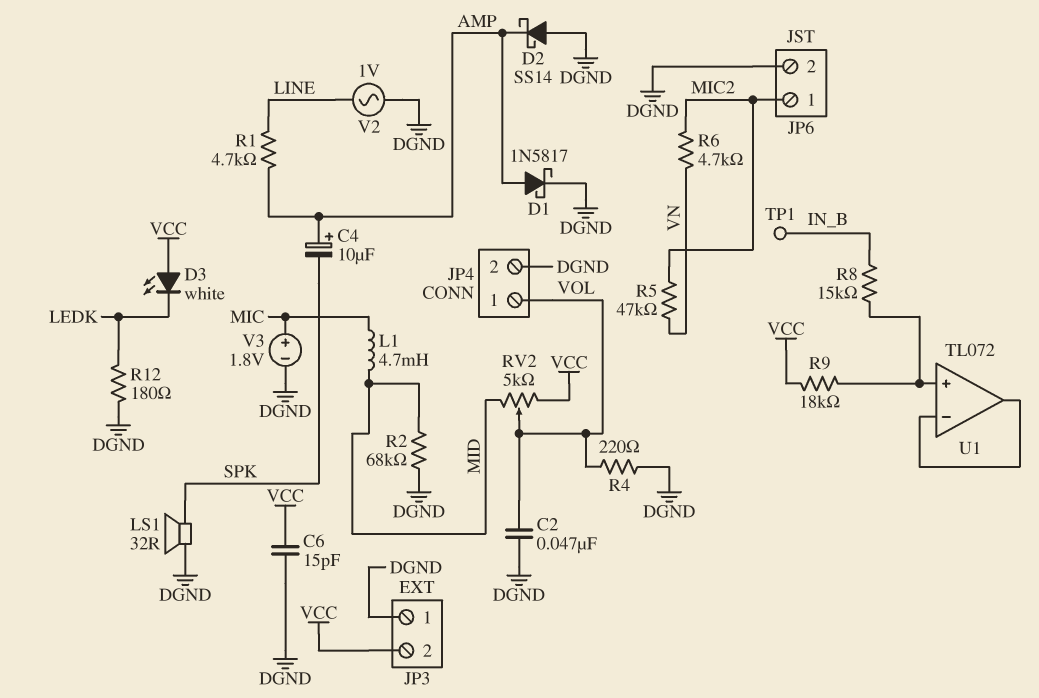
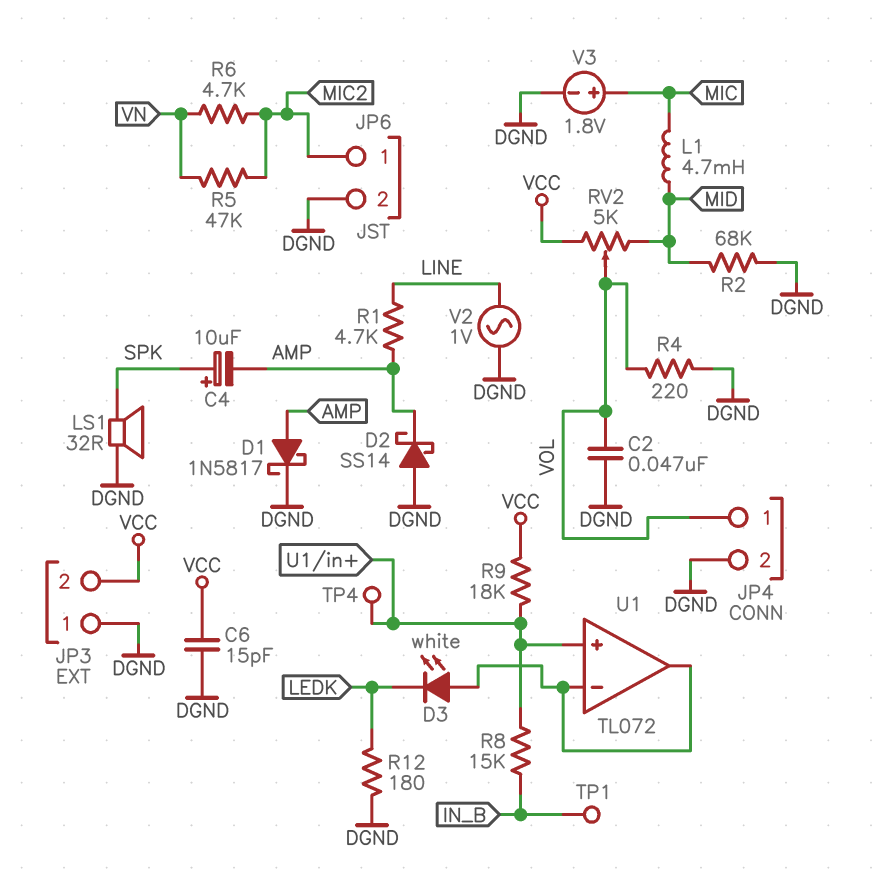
C4: 10uF (plus AMP, minus SPK) -> 10uF (plus SPK, minus AMP)
D3: LED white (A VCC, K LEDK) -> LED white (A U1/in-, K LEDK)
TP4: none -> test point (U1/in+)

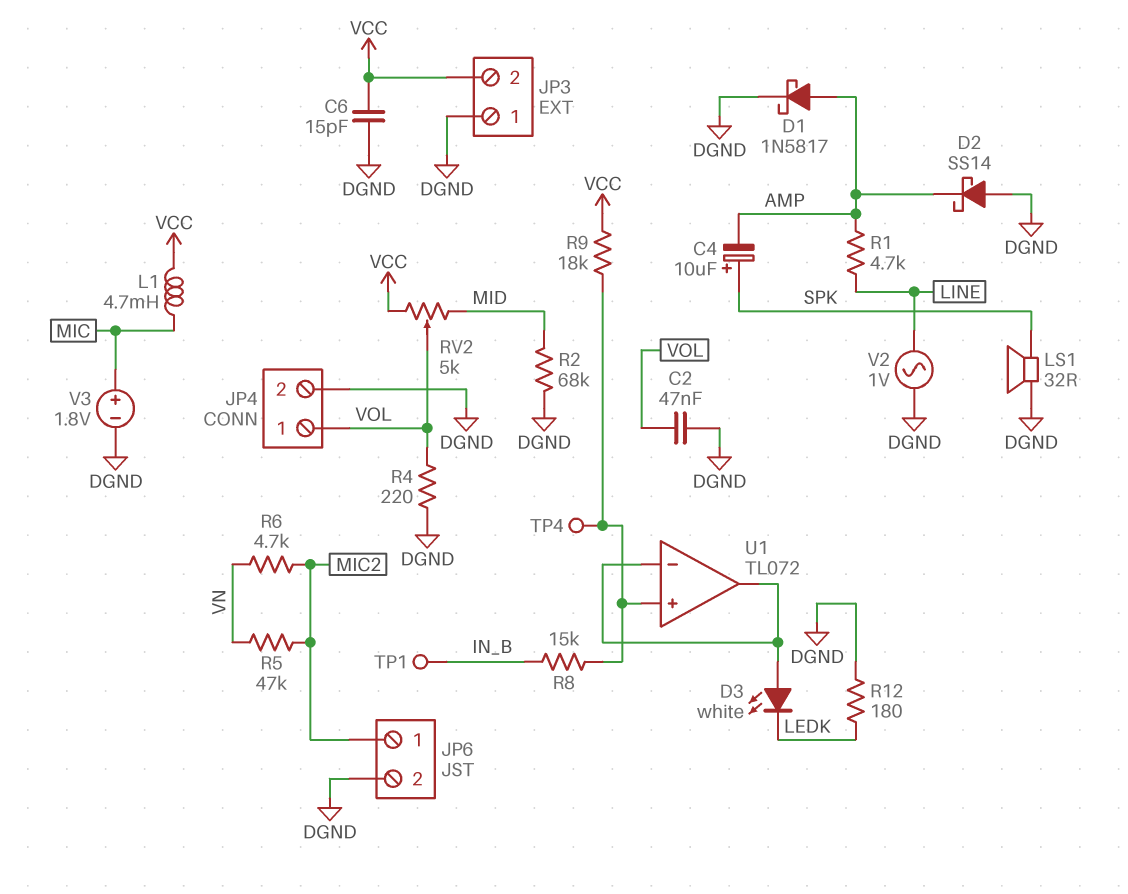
L1: 4.7mH (MIC, MID) -> 4.7mH (MIC, VCC)

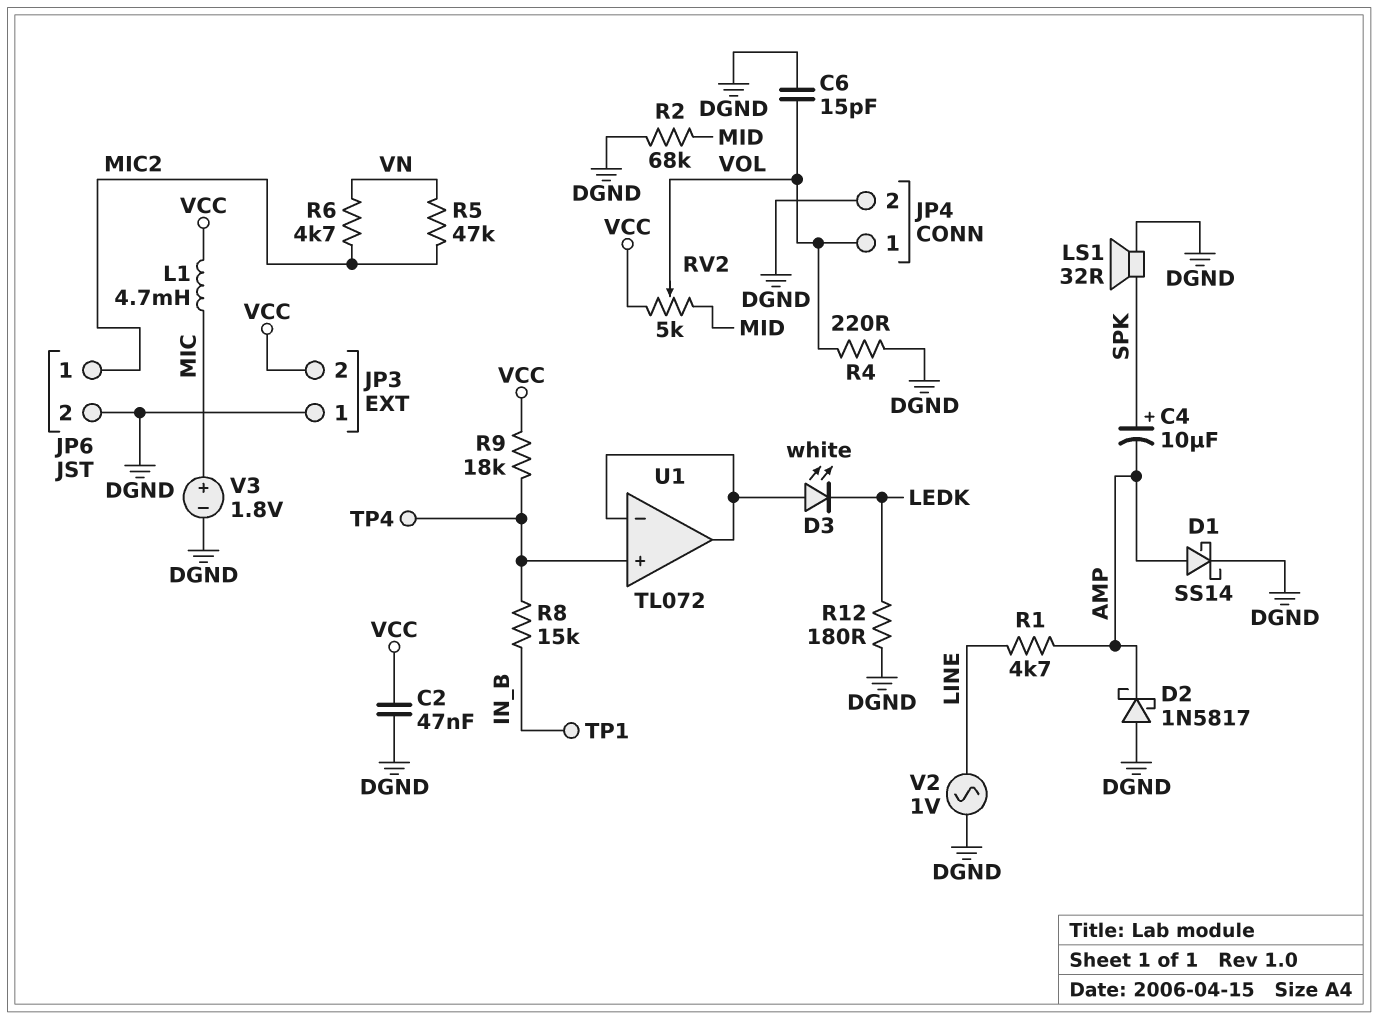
C2: 47nF (DGND, VOL) -> 47nF (DGND, VCC)
C6: 15pF (DGND, VCC) -> 15pF (DGND, VOL)
D1: schottky 1N5817 (A AMP, K DGND) -> schottky SS14 (A AMP, K DGND)
D2: schottky SS14 (A DGND, K AMP) -> schottky 1N5817 (A DGND, K AMP)

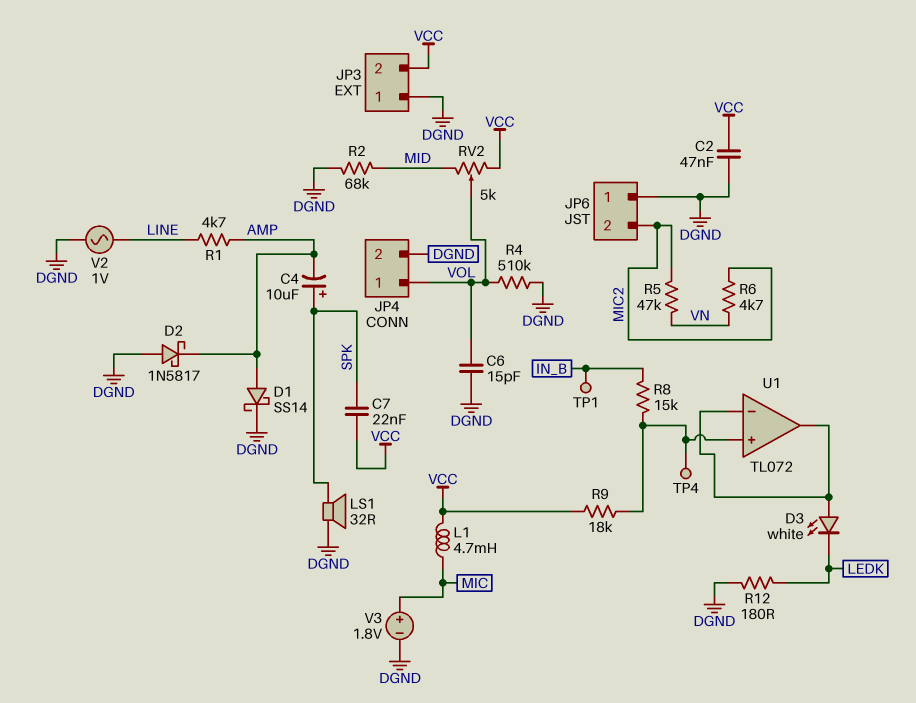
C7: none -> 22nF (SPK, VCC)
JP6 pin 1: MIC2 -> DGND
JP6 pin 2: DGND -> MIC2
R4: 220 (DGND, VOL) -> 510k (DGND, VOL)

